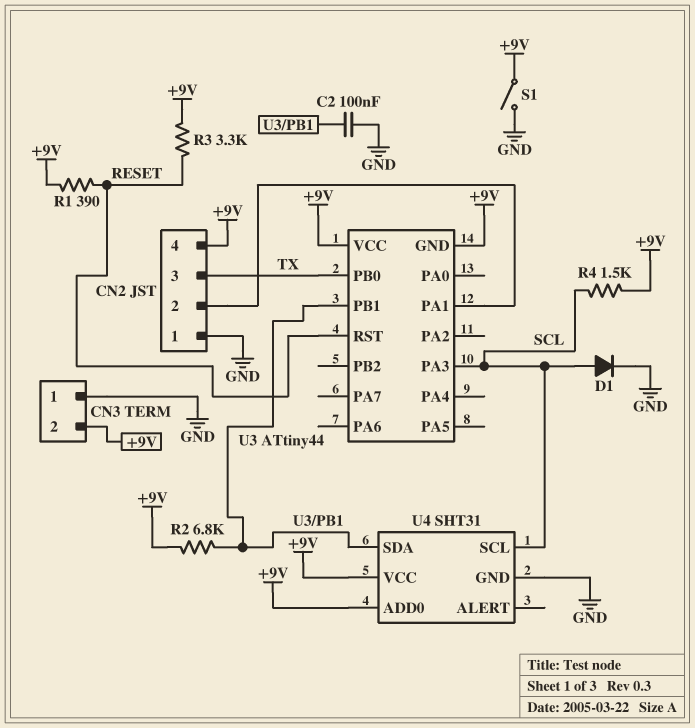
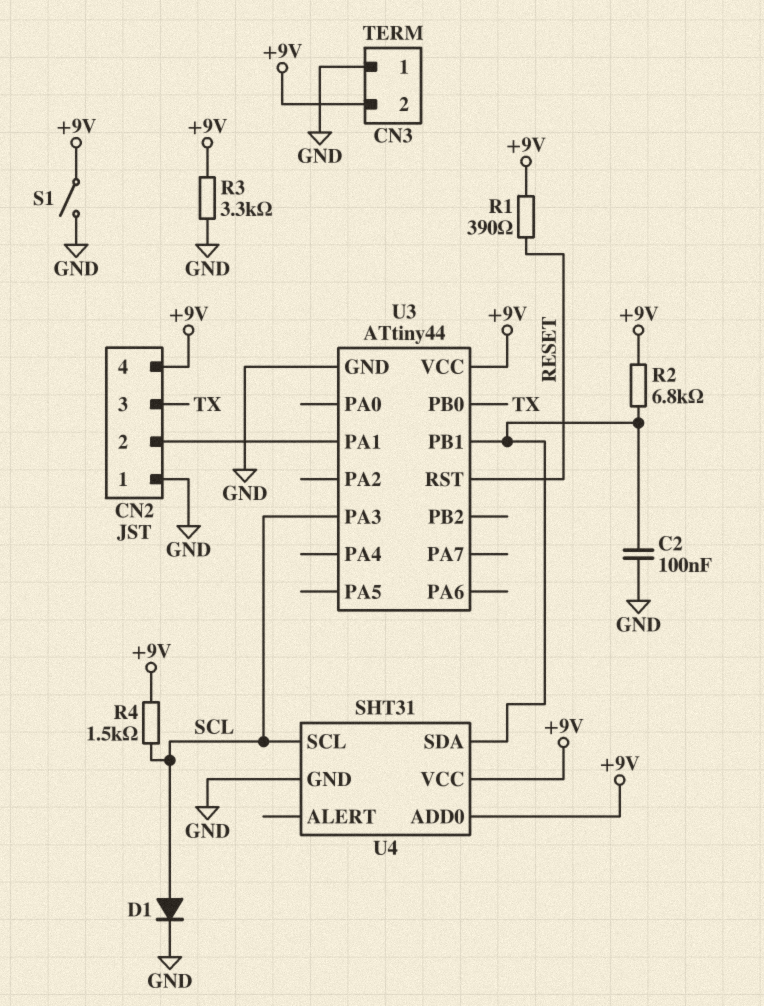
R3: 3.3k (+9V, RESET) -> 3.3k (+9V, GND)
U3 pin GND: +9V -> GND

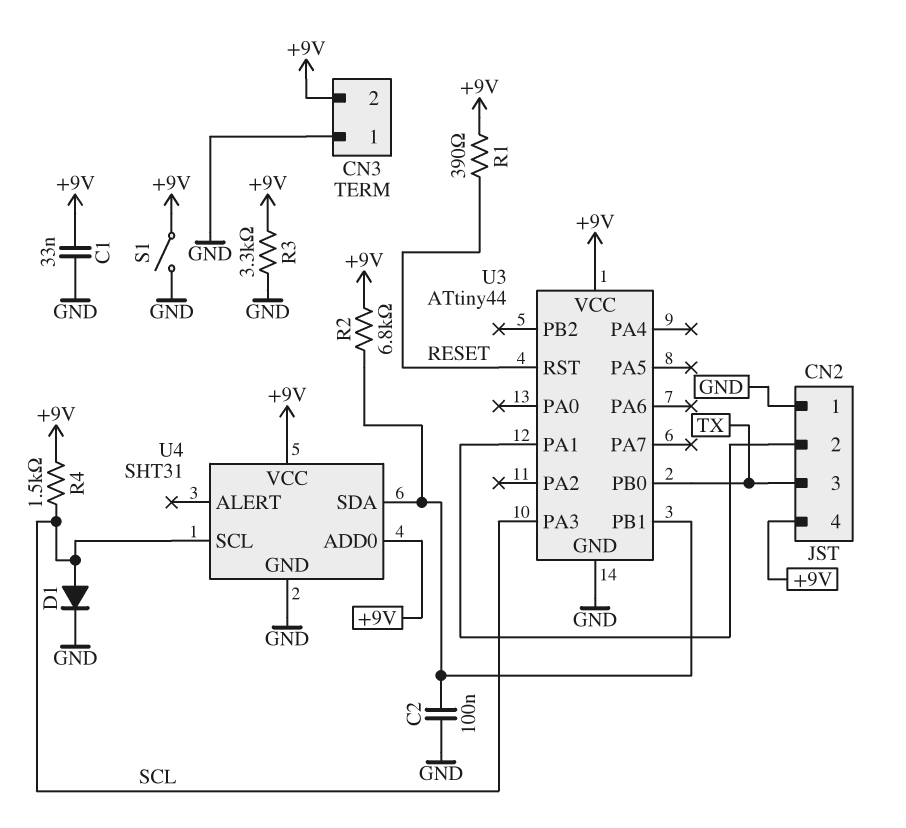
C1: none -> 33nF (+9V, GND)

